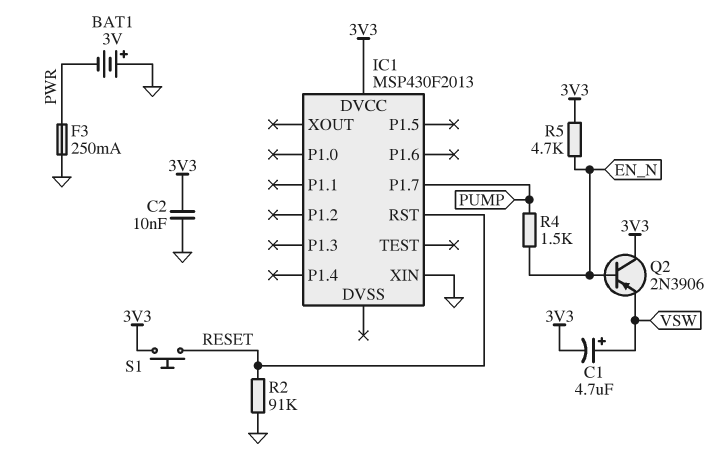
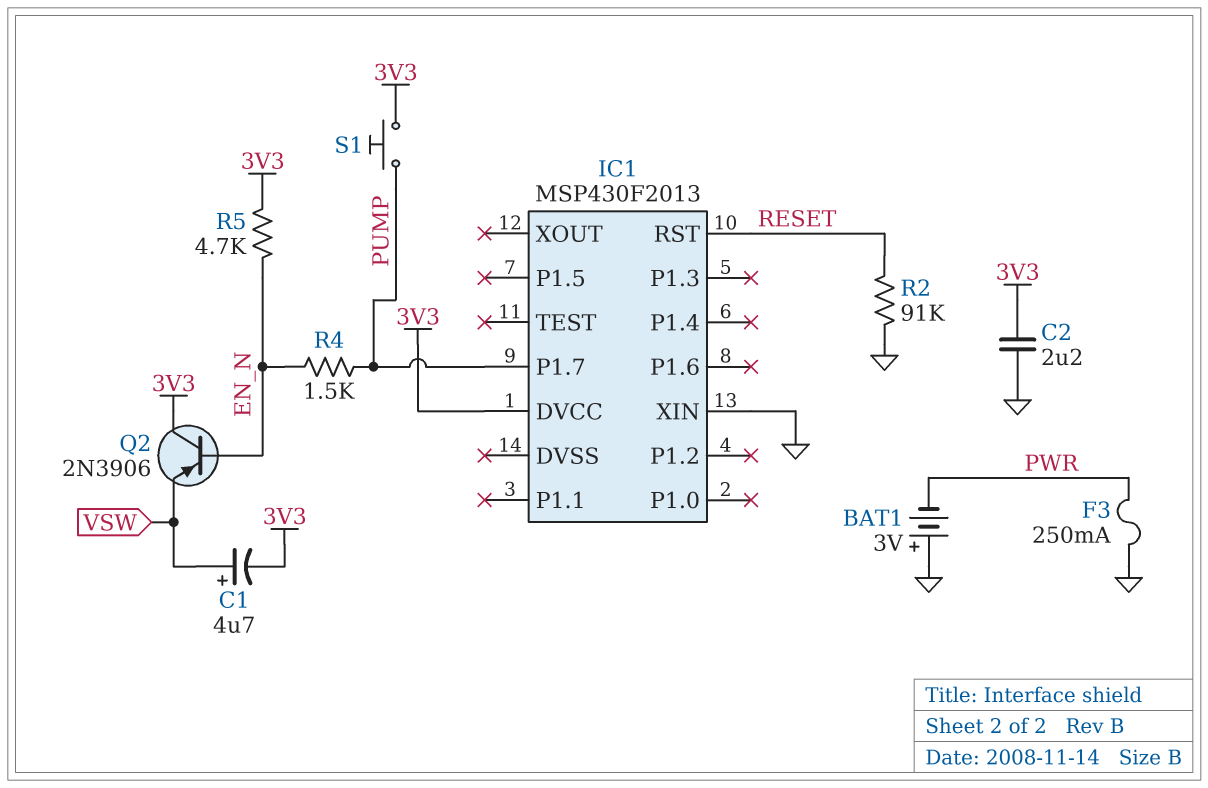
C2: 10nF (3V3, GND) -> 2.2uF (3V3, GND)
S1: button (3V3, RESET) -> button (3V3, PUMP)

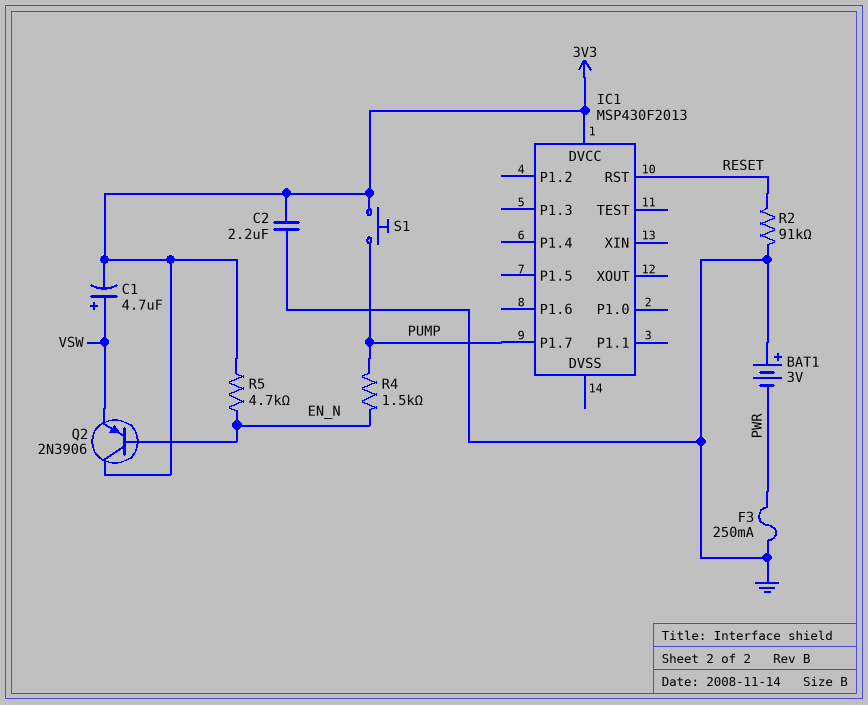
IC1 pin XIN: GND -> none

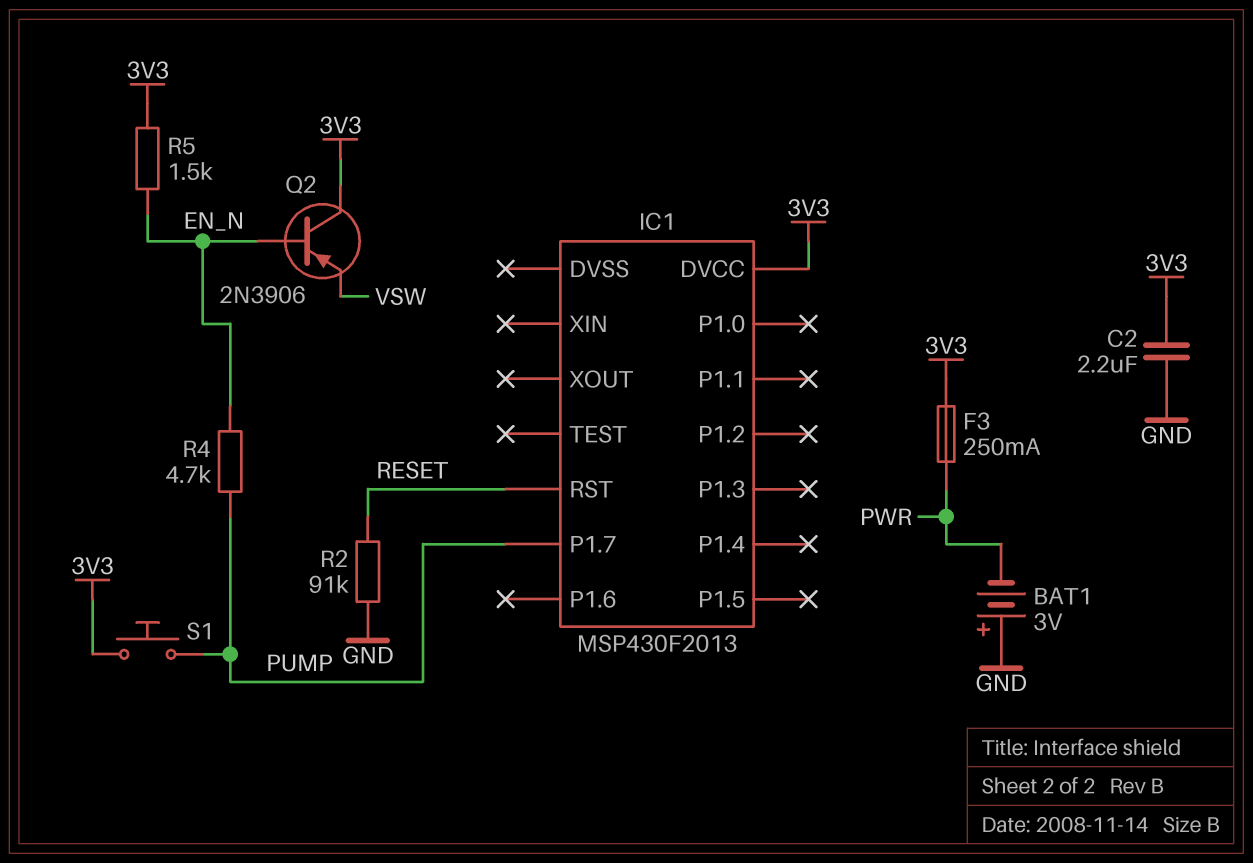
C1: 4.7uF (plus VSW, minus 3V3) -> none
F3: 250mA (GND, PWR) -> 250mA (3V3, PWR)
R4: 1.5k (EN_N, PUMP) -> 4.7k (EN_N, PUMP)
R5: 4.7k (3V3, EN_N) -> 1.5k (3V3, EN_N)

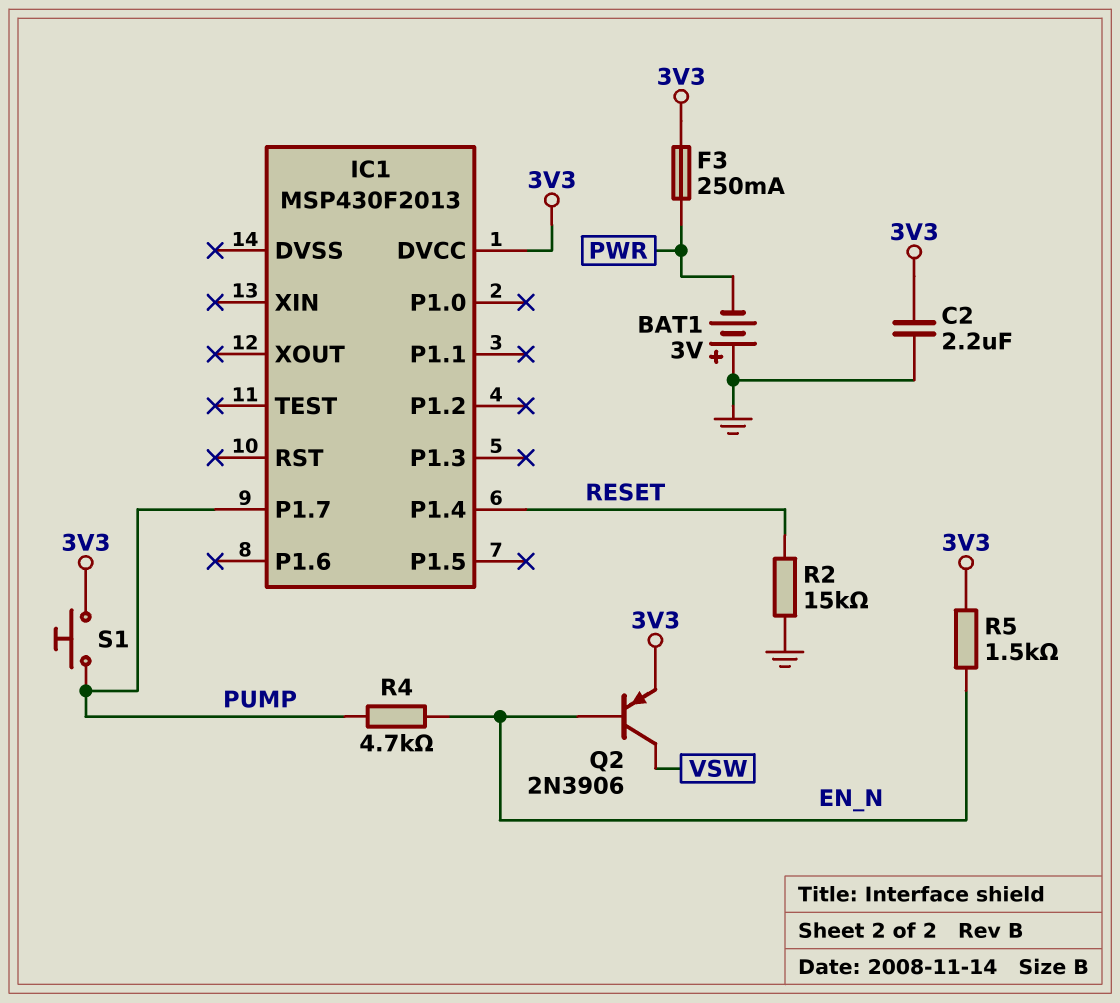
IC1 pin P1.4: none -> RESET
IC1 pin RST: RESET -> none
Q2: PNP 2N3906 (B EN_N, C 3V3, E VSW) -> PNP 2N3906 (B EN_N, C VSW, E 3V3)
R2: 91k (GND, RESET) -> 15k (GND, RESET)

